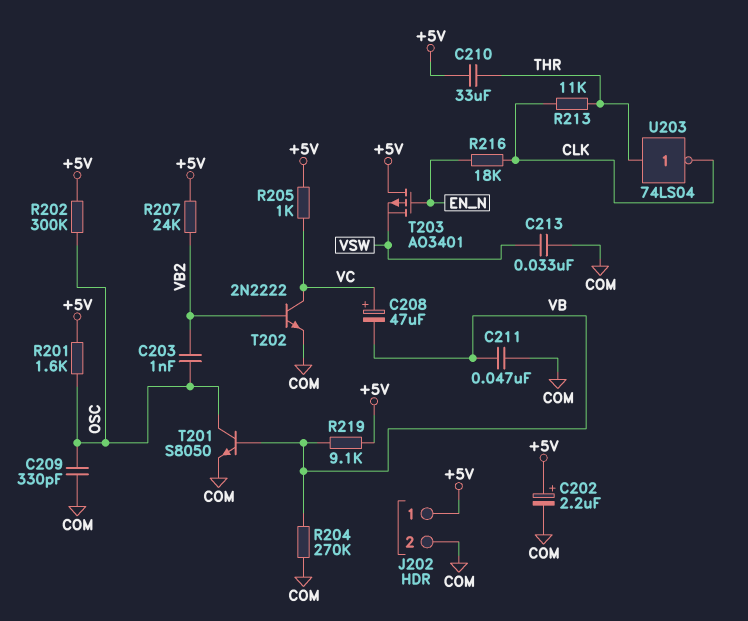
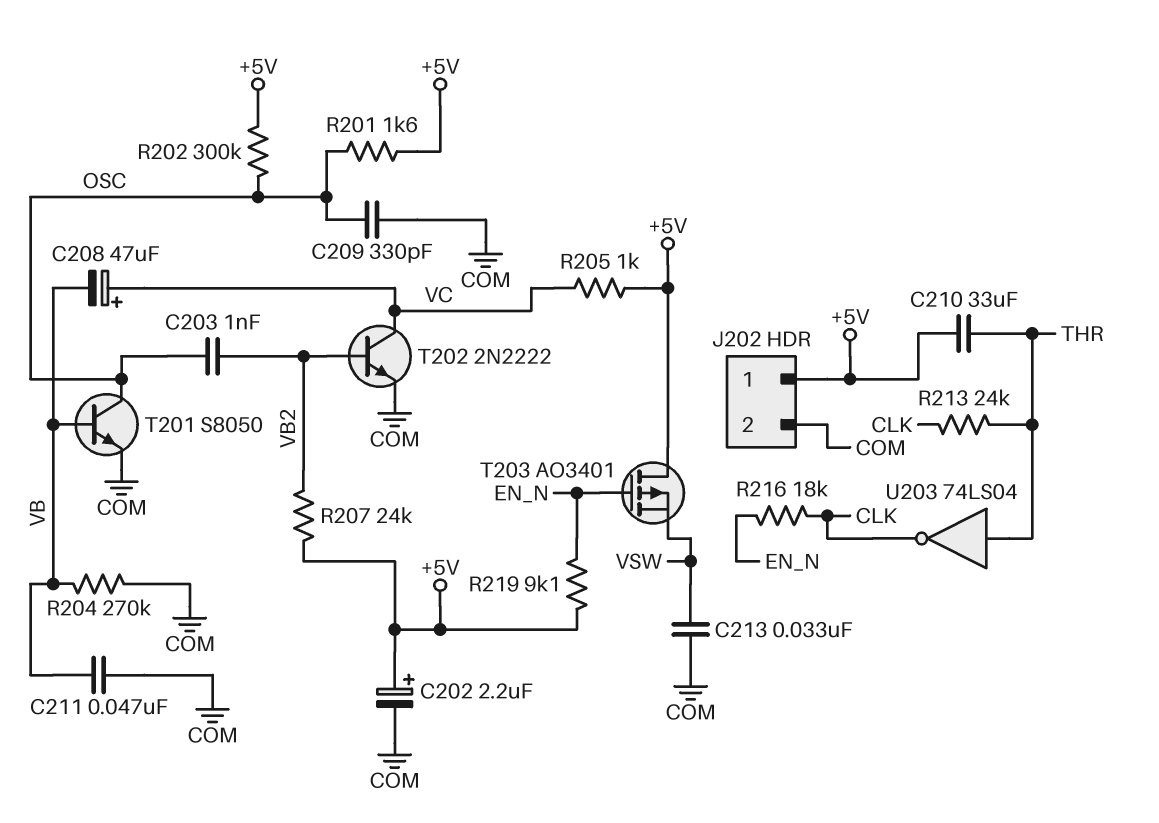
R213: 11k (CLK, THR) -> 24k (CLK, THR)
R219: 9.1k (+5V, VB) -> 9.1k (+5V, EN_N)

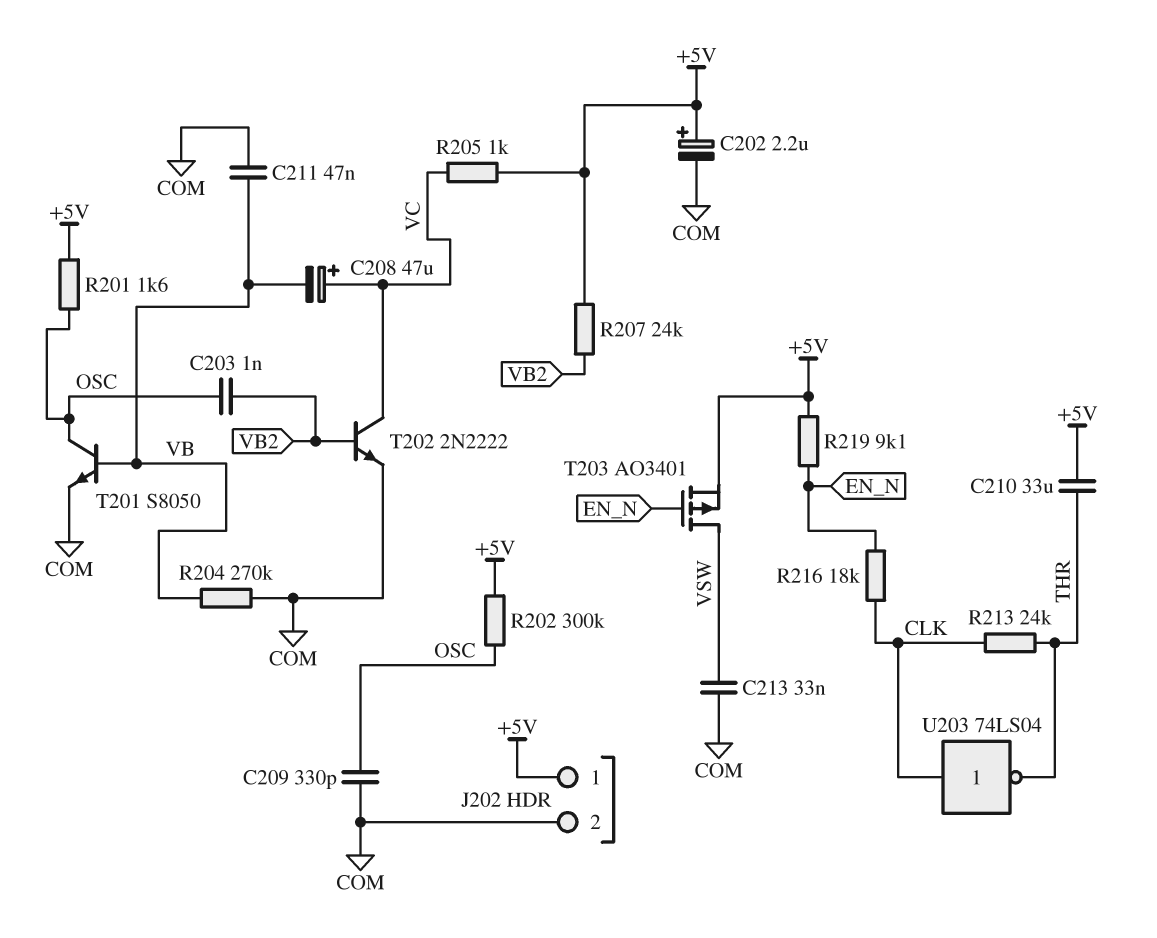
T203: PMOS AO3401 (G EN_N, D +5V, S VSW) -> PMOS AO3401 (G EN_N, D VSW, S +5V)
U203: NOT 74LS04 (in THR, out CLK) -> NOT 74LS04 (in CLK, out THR)

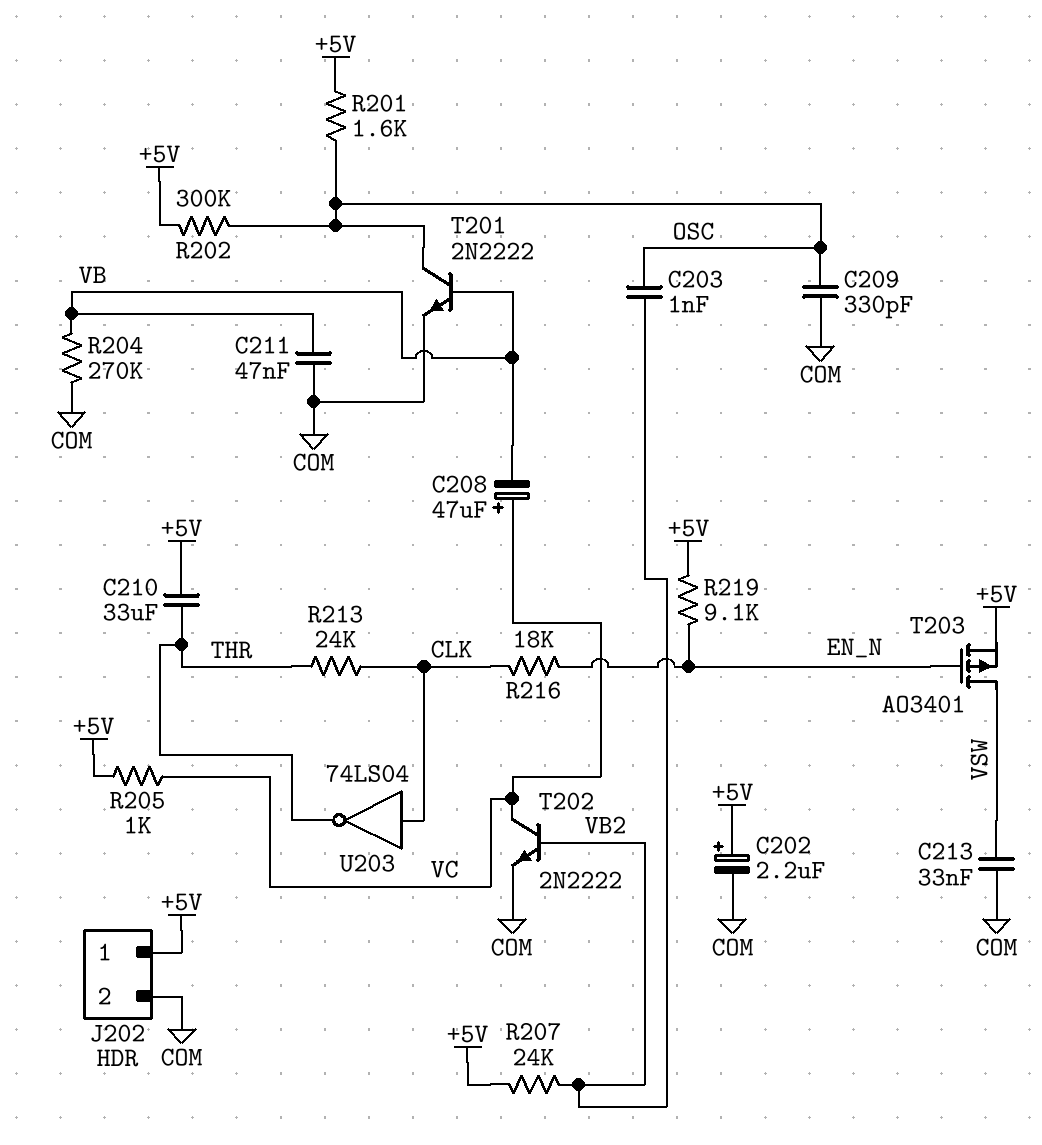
T201: NPN S8050 (B VB, C OSC, E COM) -> NPN 2N2222 (B VB, C OSC, E COM)

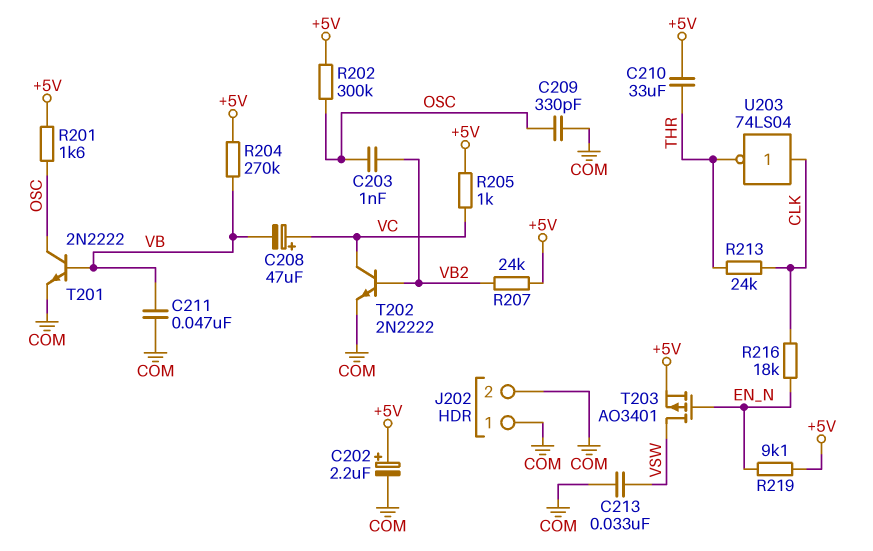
J202 pin 1: +5V -> COM
R204: 270k (COM, VB) -> 270k (+5V, VB)

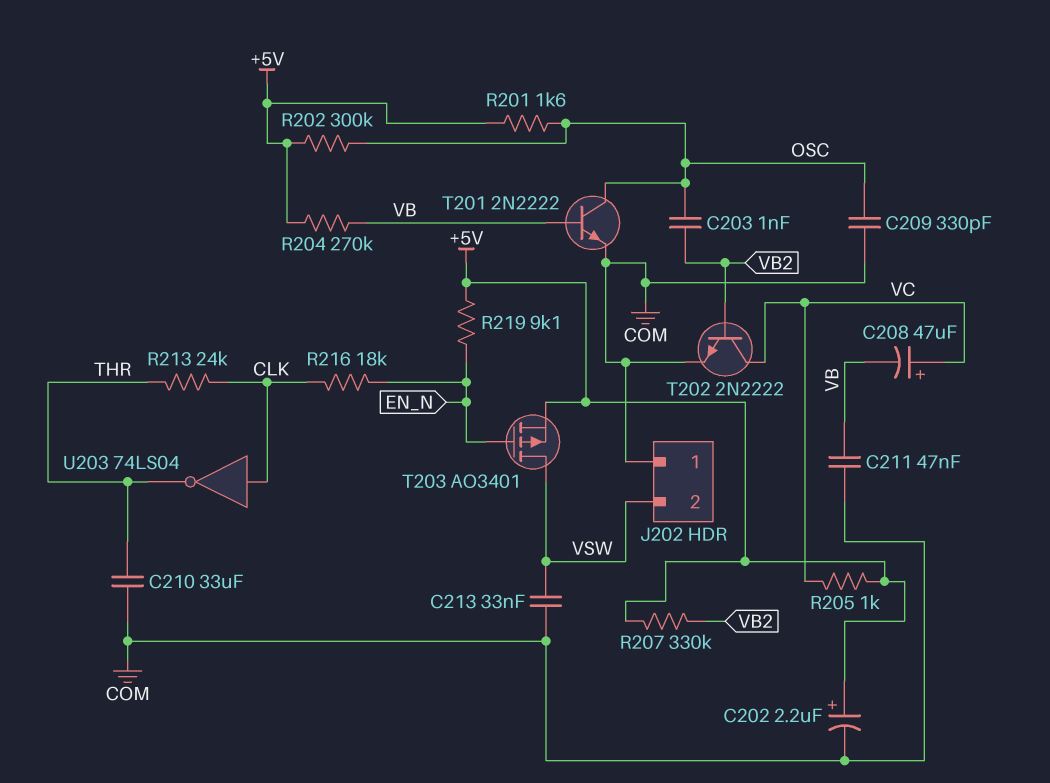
C210: 33uF (+5V, THR) -> 33uF (COM, THR)
J202 pin 2: COM -> VSW
R207: 24k (+5V, VB2) -> 330k (+5V, VB2)

